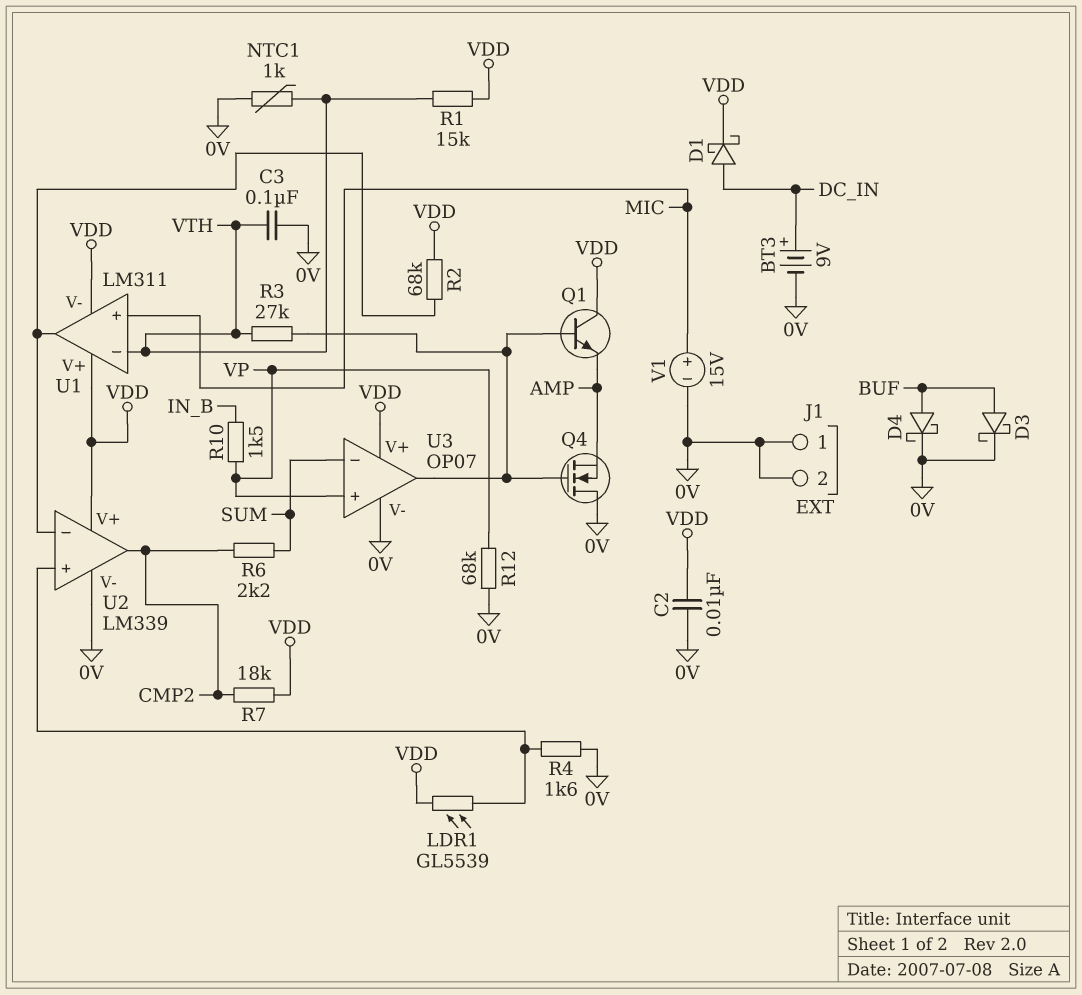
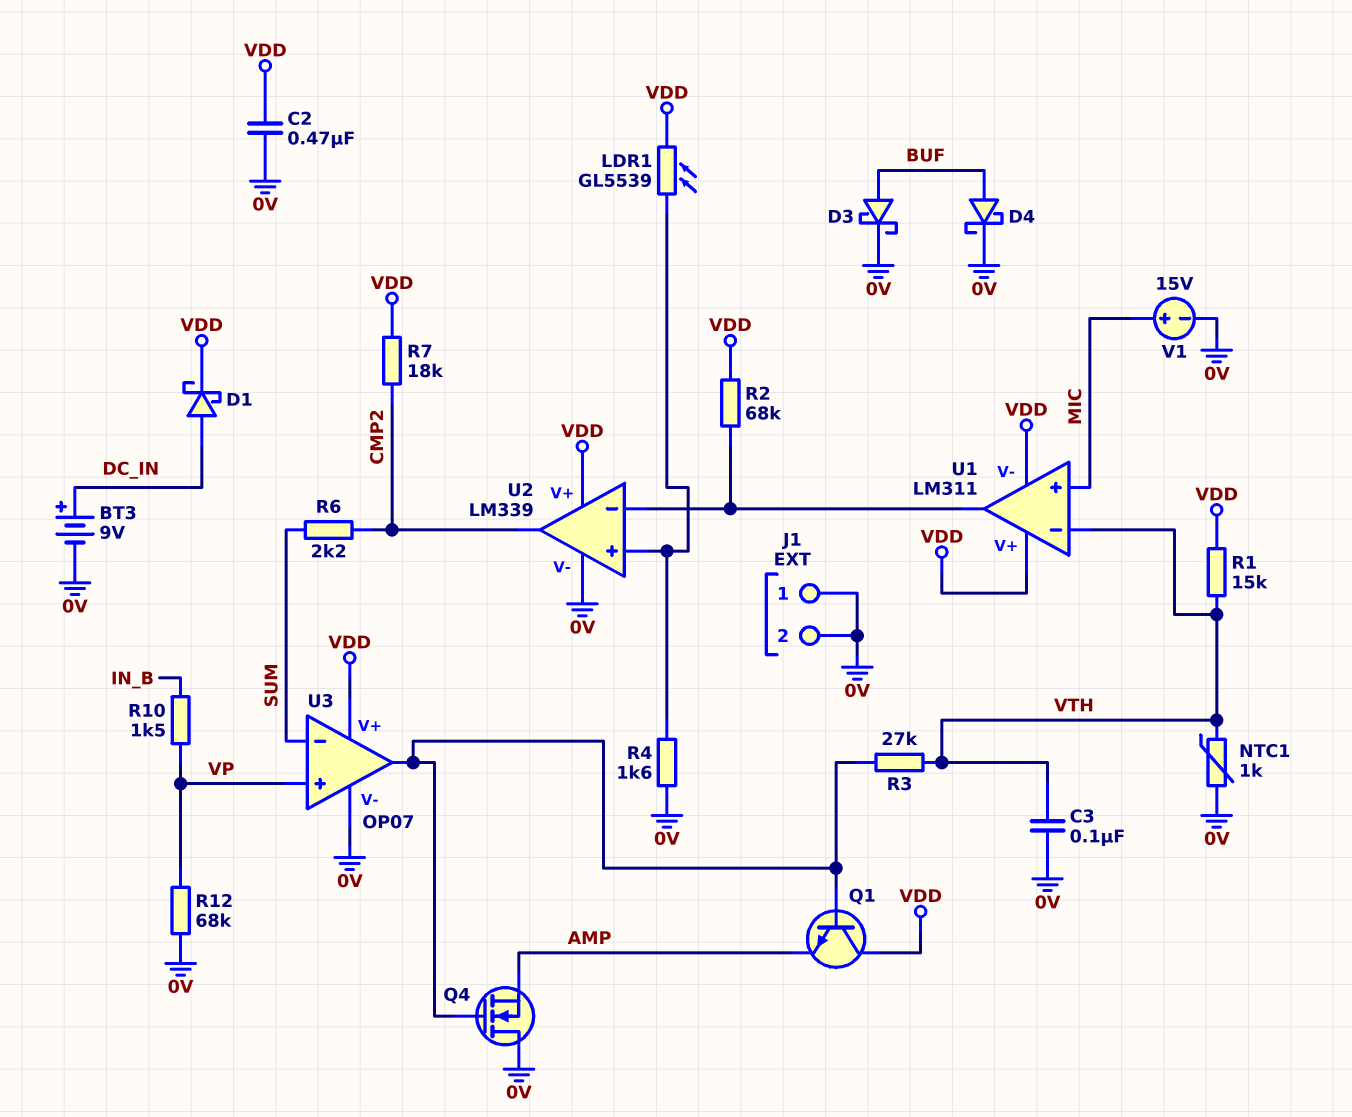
C2: 10nF (0V, VDD) -> 470nF (0V, VDD)

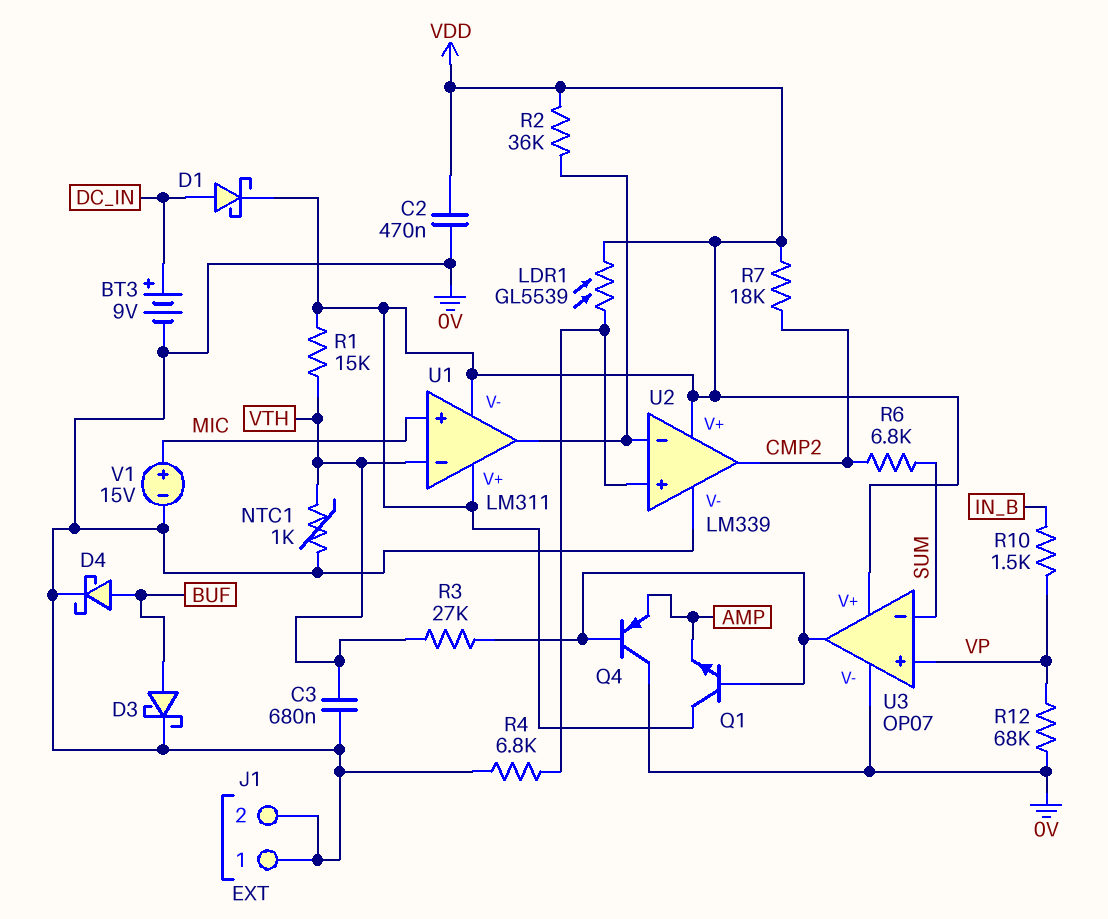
C3: 100nF (0V, VTH) -> 680nF (0V, VTH)
Q4: NMOS (G U3/out, D 0V, S AMP) -> PNP (B U3/out, C 0V, E AMP)
R2: 68k (U1/out, VDD) -> 36k (U1/out, VDD)
R4: 1.6k (0V, U2/in+) -> 6.8k (0V, U2/in+)
R6: 2.2k (CMP2, SUM) -> 6.8k (CMP2, SUM)

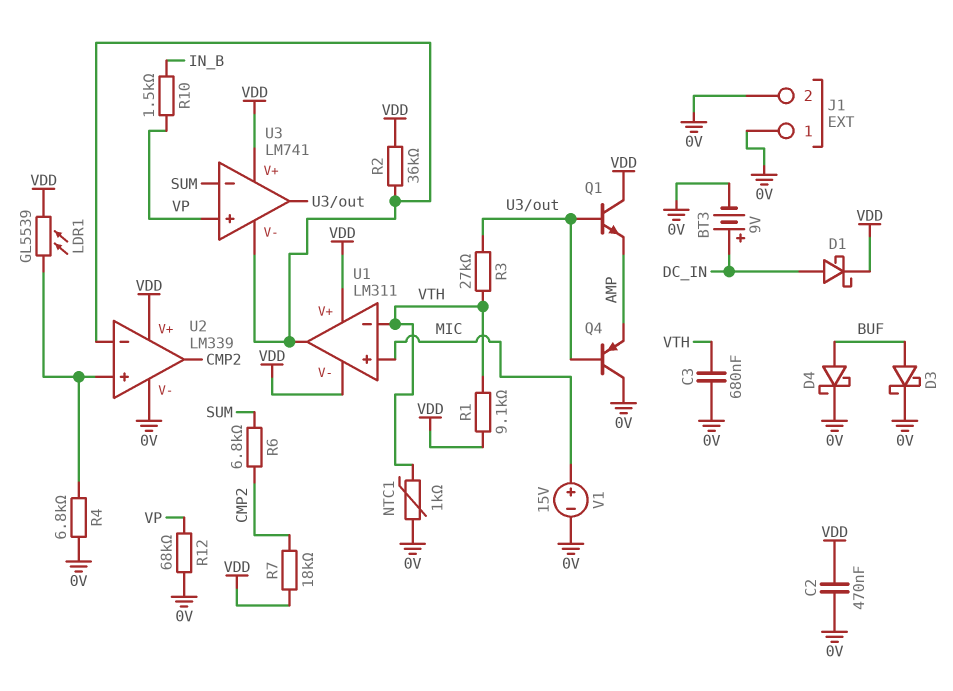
R1: 15k (VDD, VTH) -> 9.1k (VDD, VTH)
U3: OP07 -> LM741
U3 pin V-: 0V -> U1/out

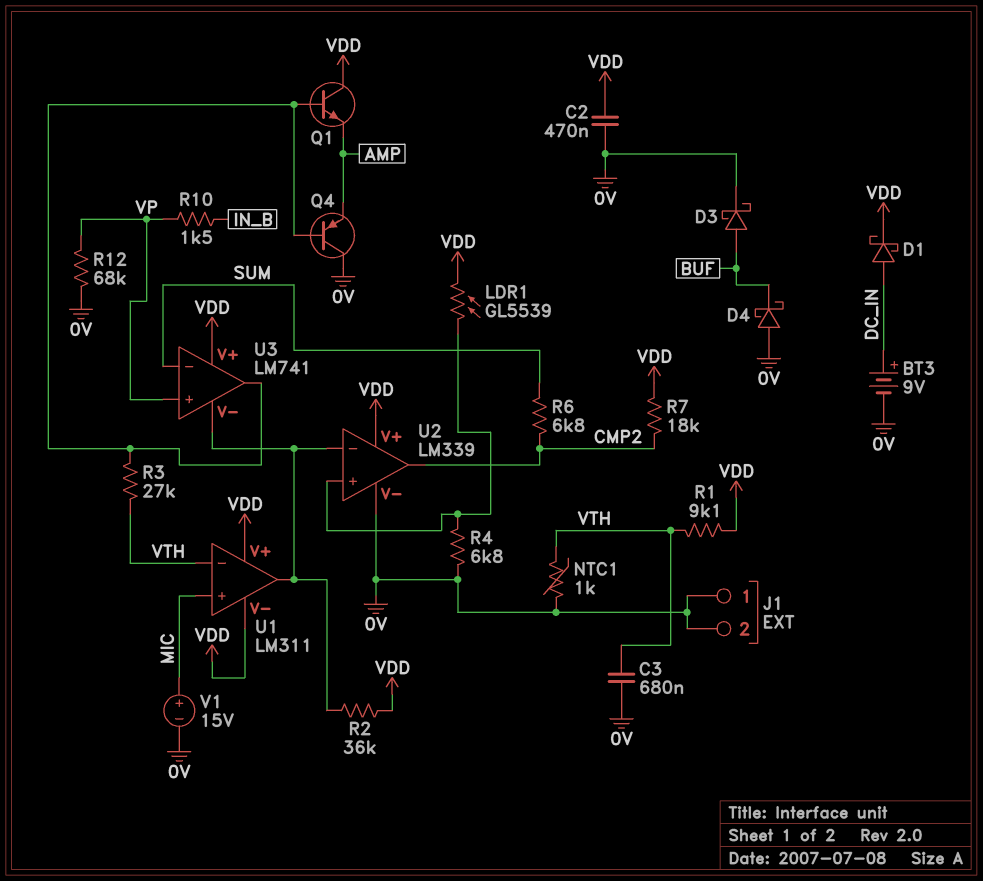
D4: schottky (A BUF, K 0V) -> schottky (A 0V, K BUF)

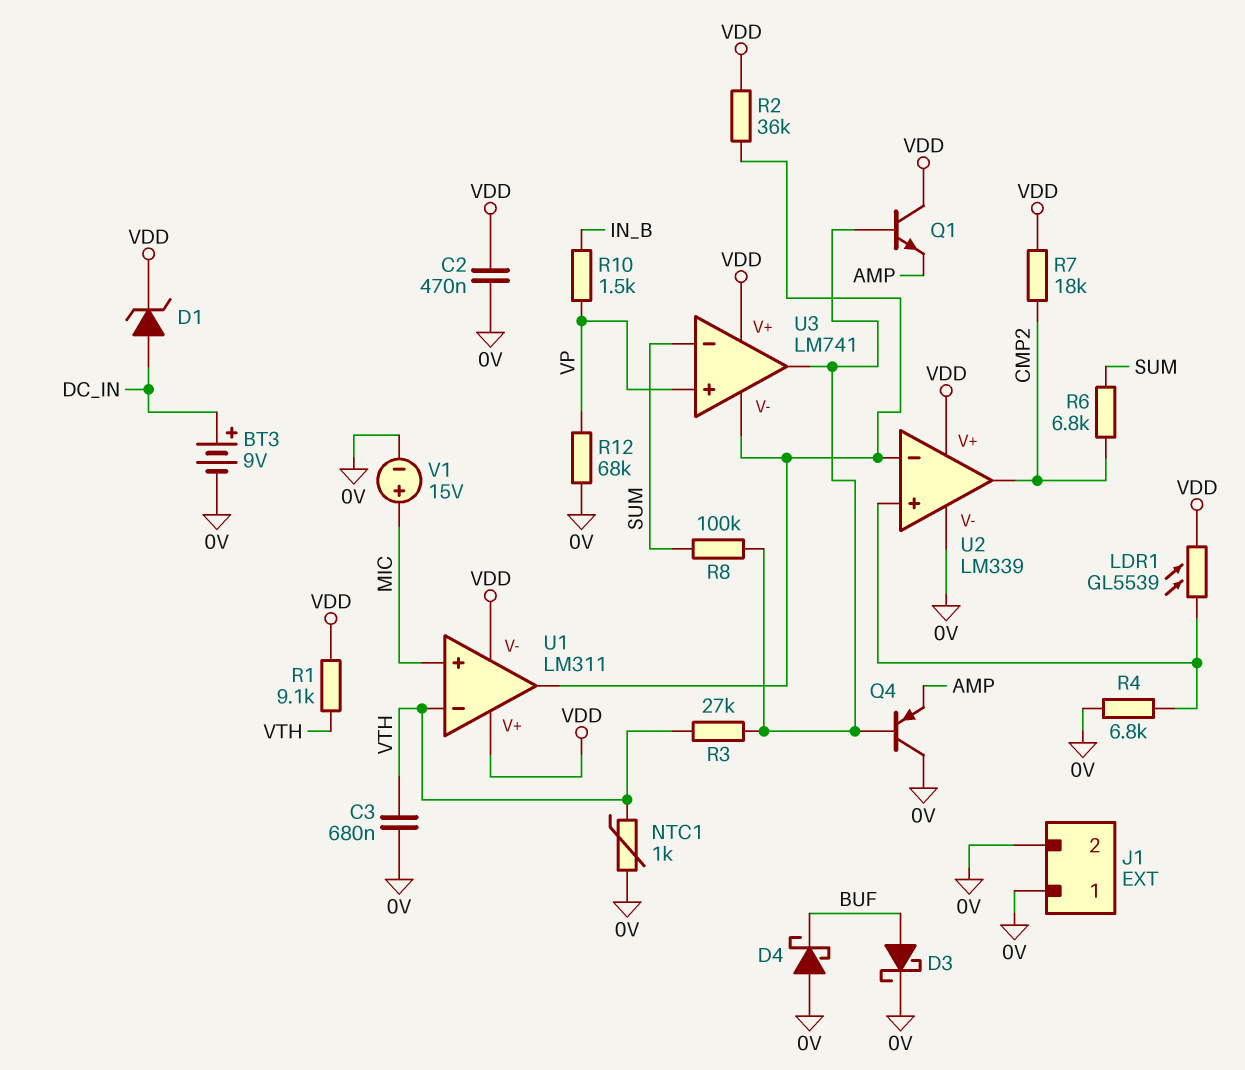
D1: schottky (A DC_IN, K VDD) -> zener (A DC_IN, K VDD)
R8: none -> 100k (SUM, U3/out)

